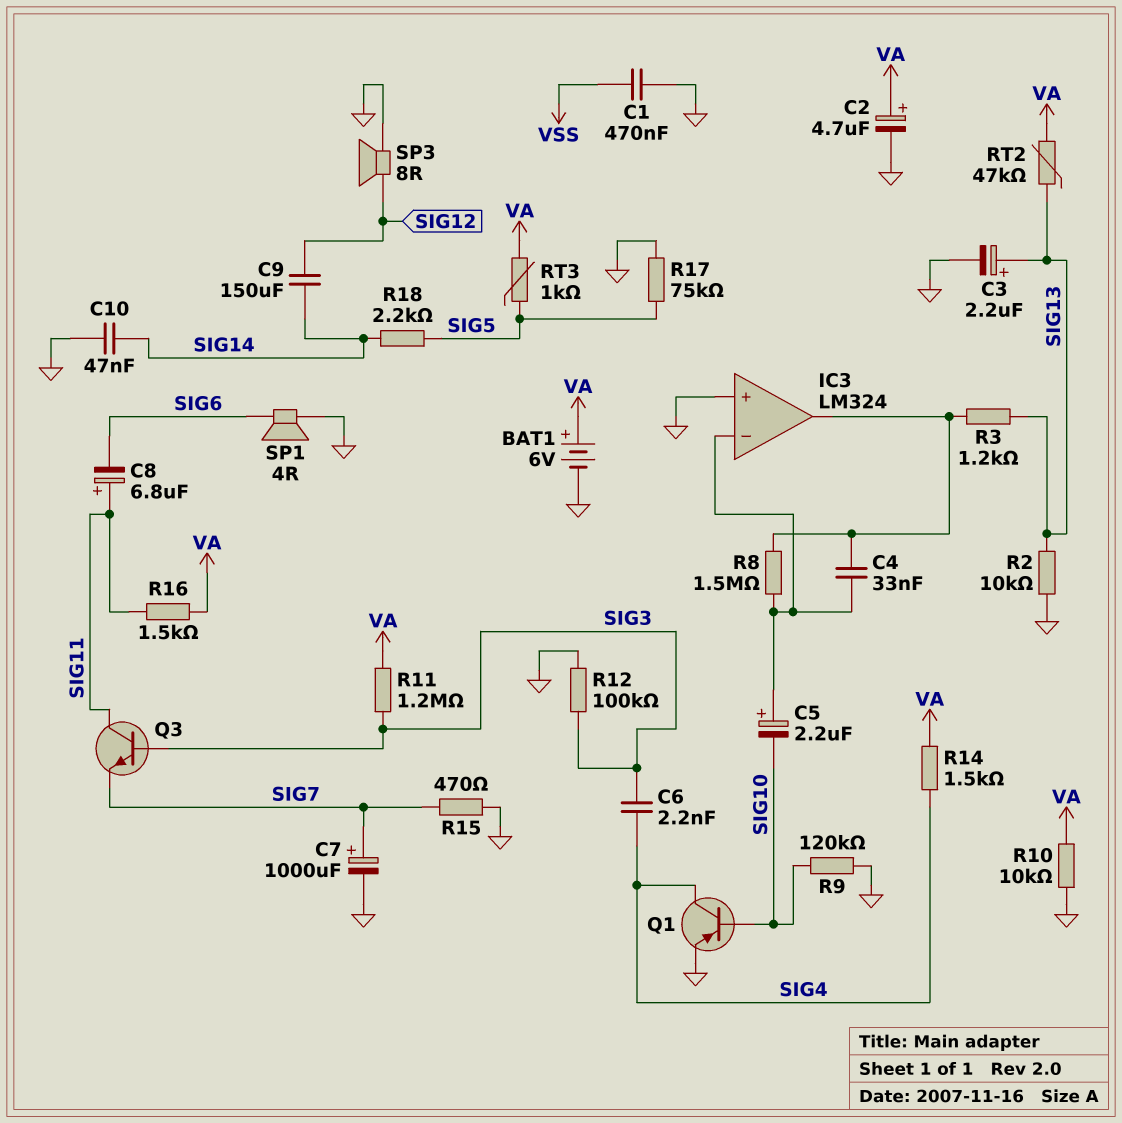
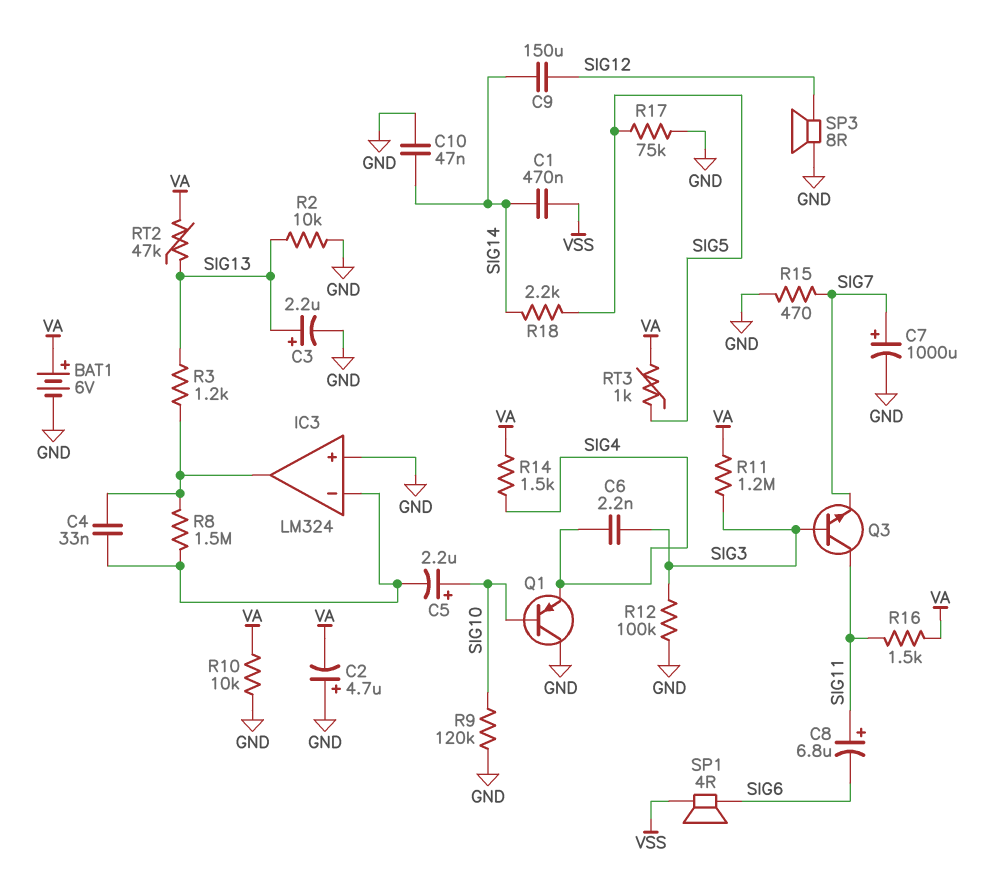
C1: 470nF (GND, VSS) -> 470nF (SIG14, VSS)
C2: 4.7uF (plus VA, minus GND) -> 4.7uF (plus GND, minus VA)
C5: 2.2uF (plus IC3/in-, minus SIG10) -> 2.2uF (plus SIG10, minus IC3/in-)
Q1: PNP (B SIG10, C SIG4, E GND) -> PNP (B SIG10, C GND, E SIG4)
SP1: speaker 4R (GND, SIG6) -> speaker 4R (SIG6, VSS)

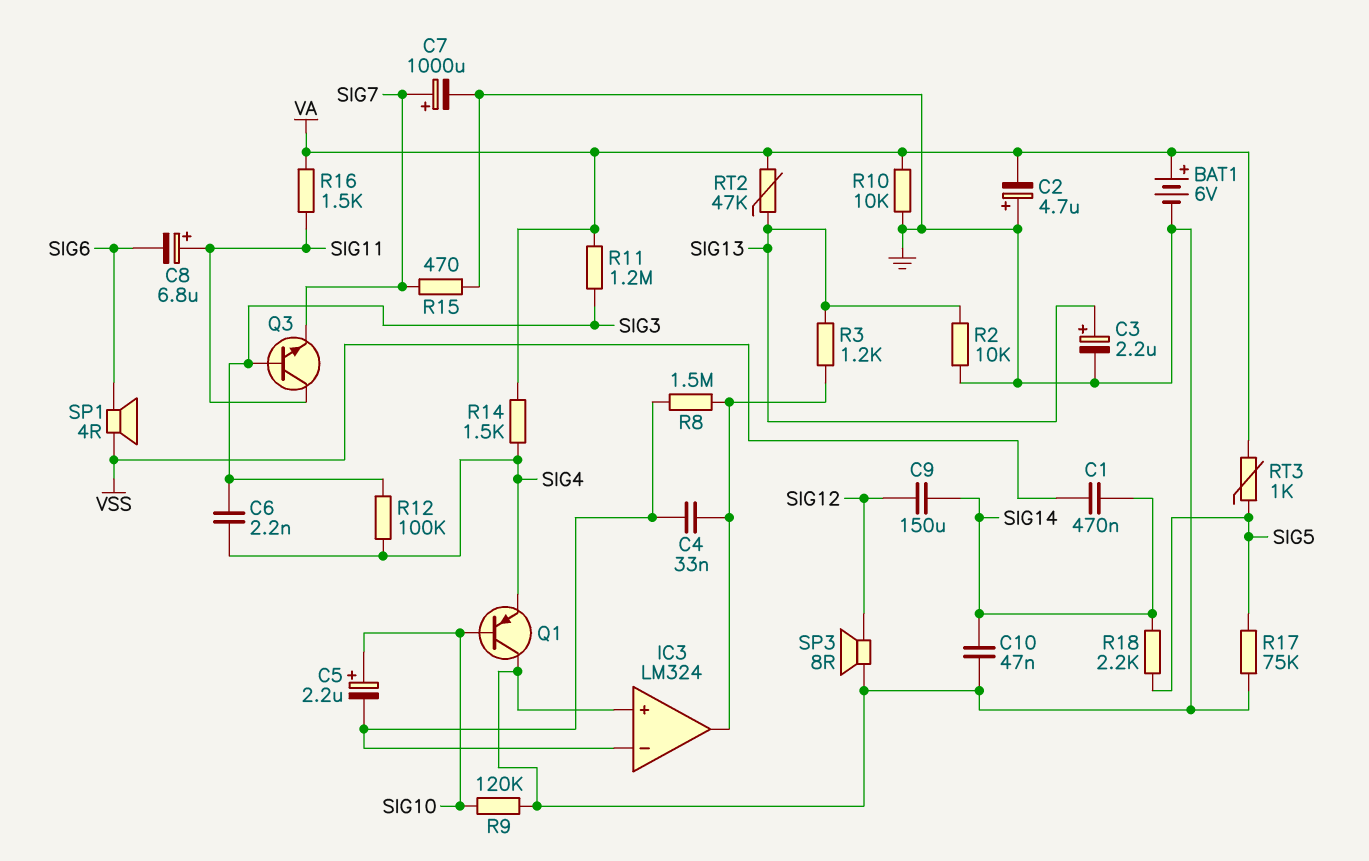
R12: 100k (GND, SIG3) -> 100k (SIG3, SIG4)

